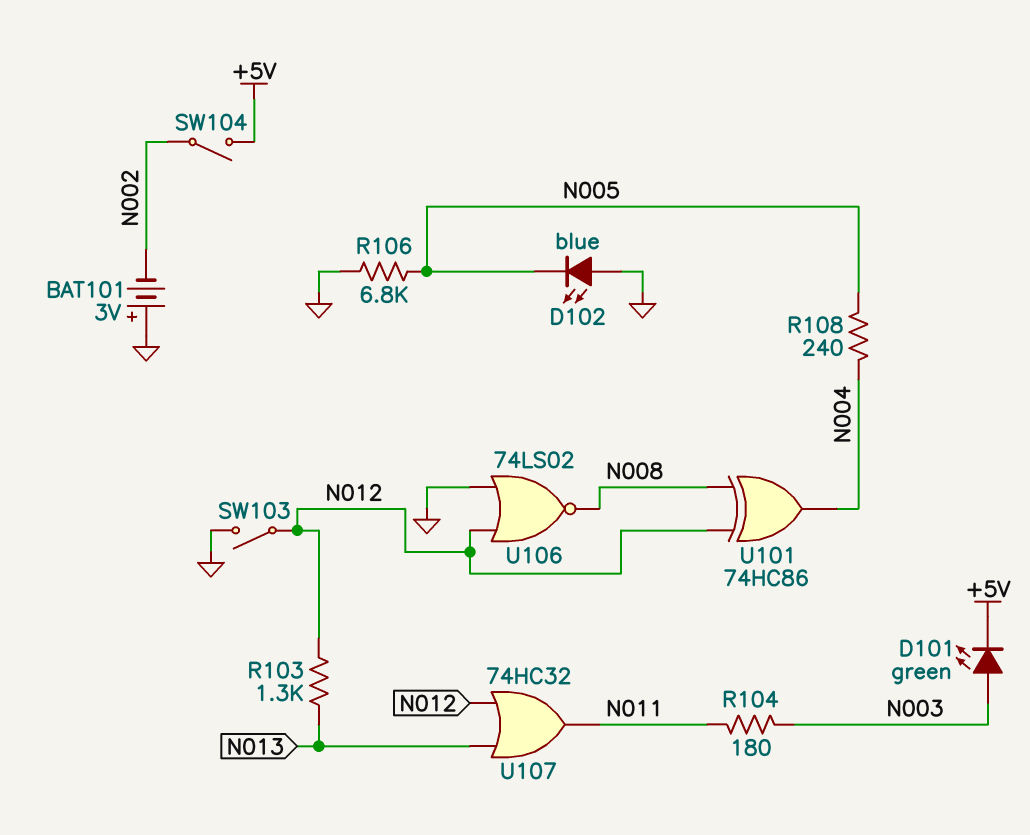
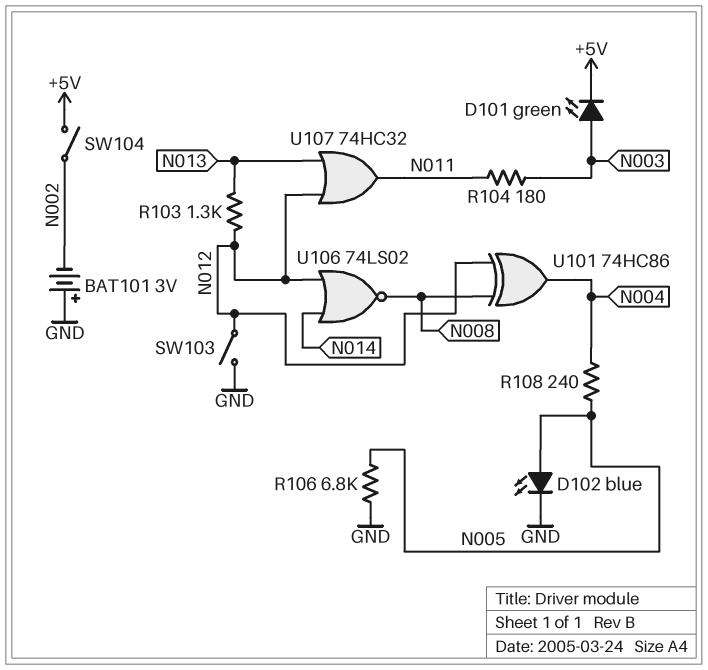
D102: LED blue (A GND, K N005) -> LED blue (A N005, K GND)
U106: NOR 74LS02 (in GND, in N012, out N008) -> NOR 74LS02 (in N012, in N014, out N008)

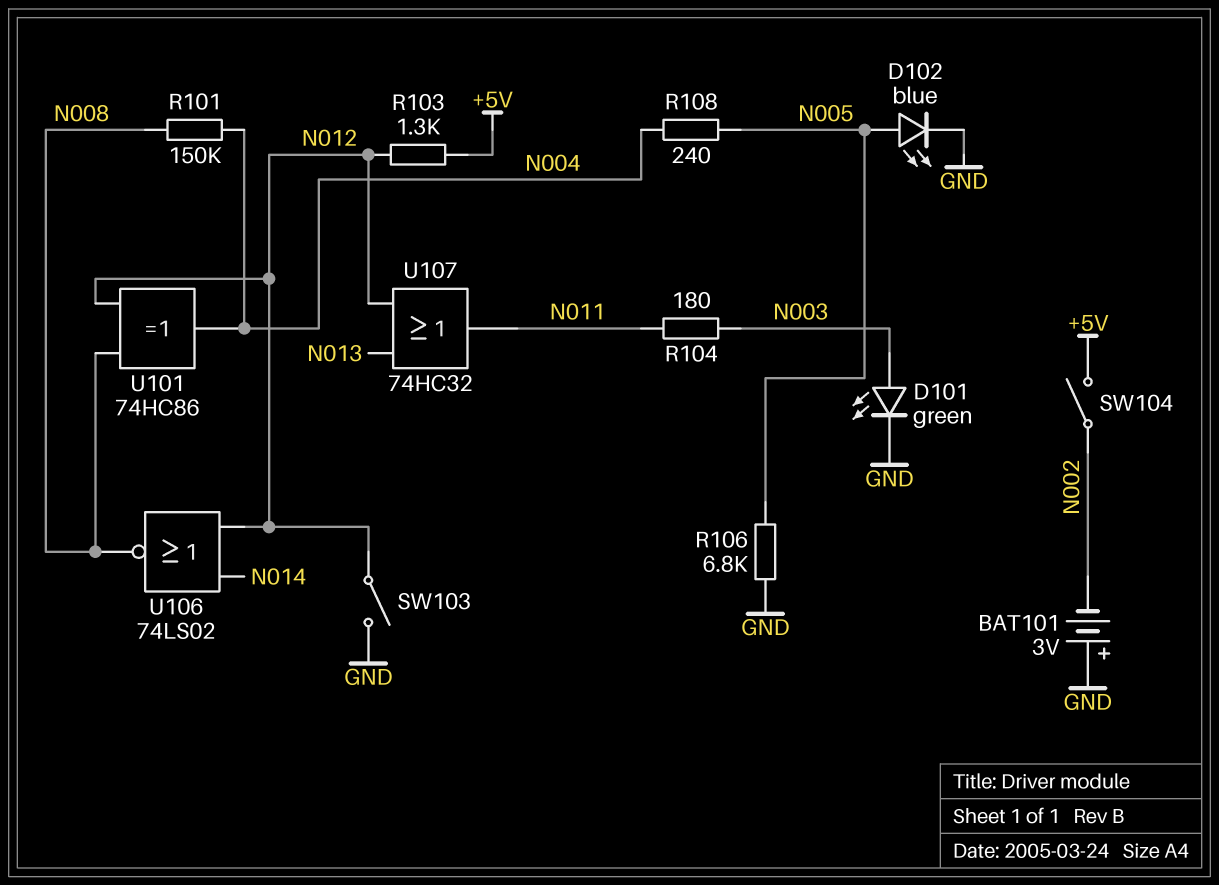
D101: LED green (A N003, K +5V) -> LED green (A N003, K GND)
R101: none -> 150k (N004, N008)
R103: 1.3k (N012, N013) -> 1.3k (+5V, N012)

